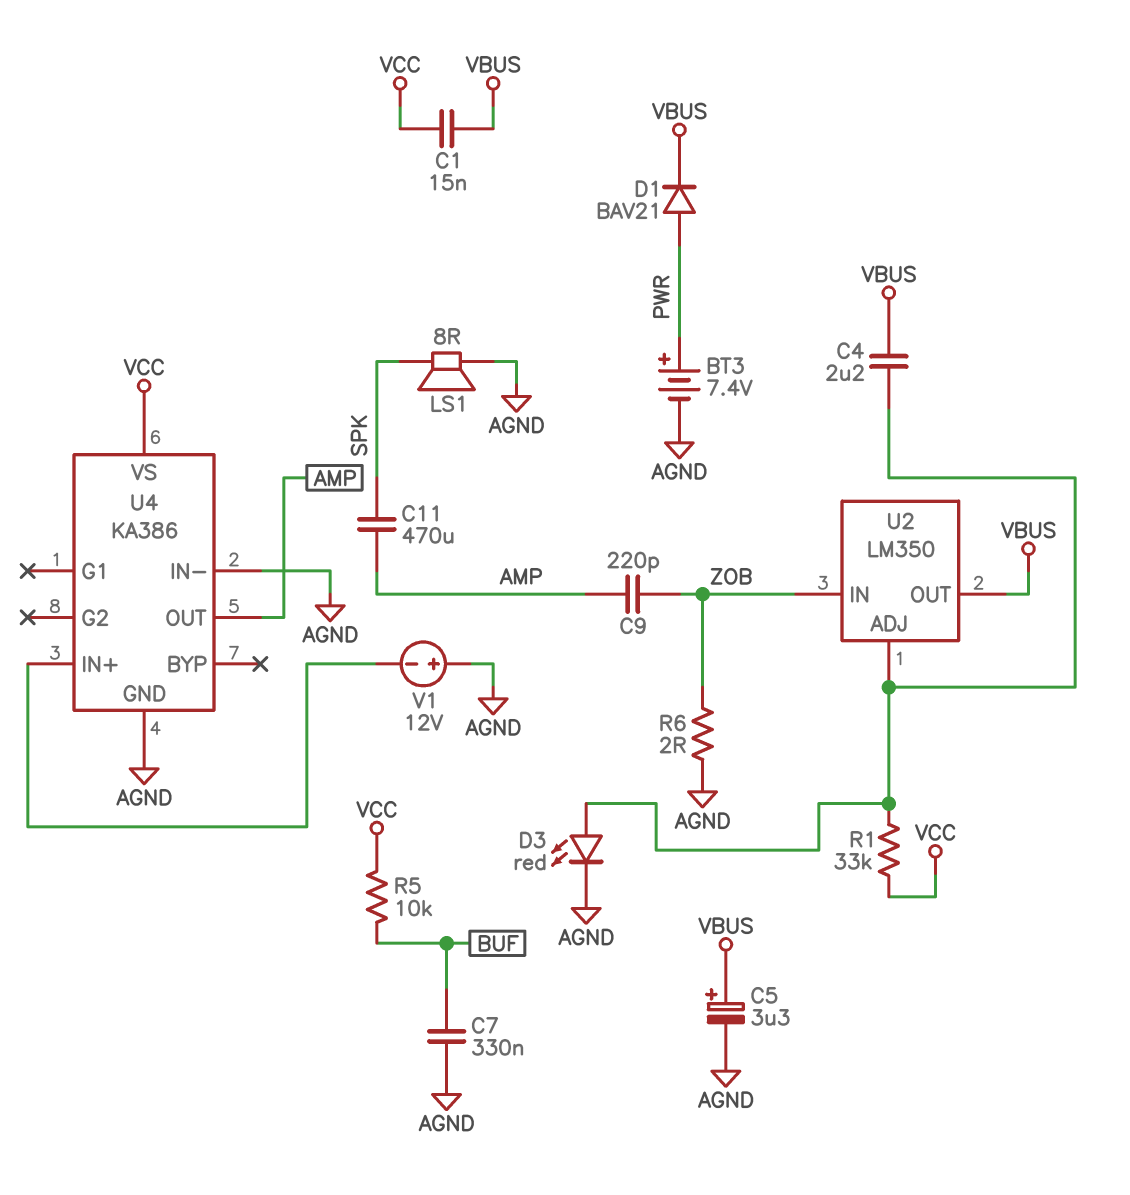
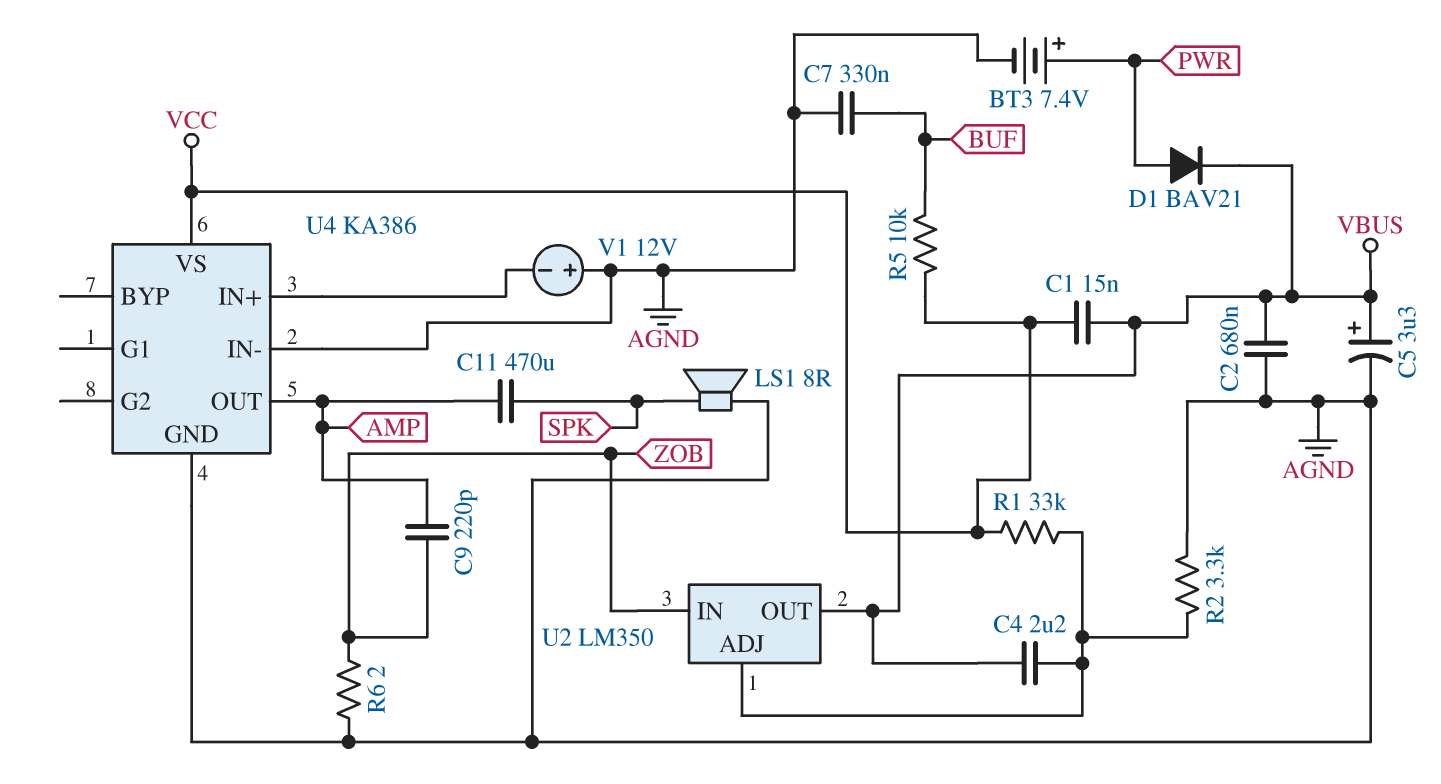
C2: none -> 680nF (AGND, VBUS)
D3: LED red (A U2/ADJ, K AGND) -> none
R2: none -> 3.3k (AGND, U2/ADJ)

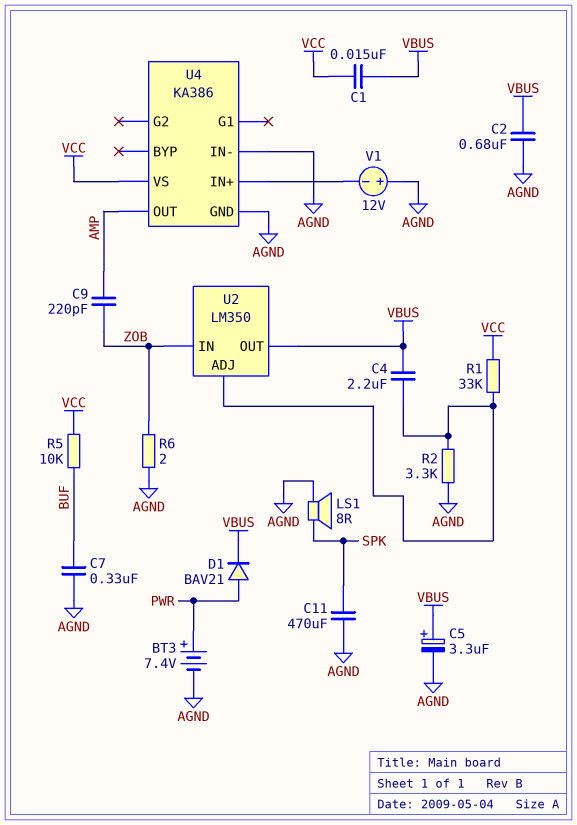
C11: 470uF (AMP, SPK) -> 470uF (AGND, SPK)

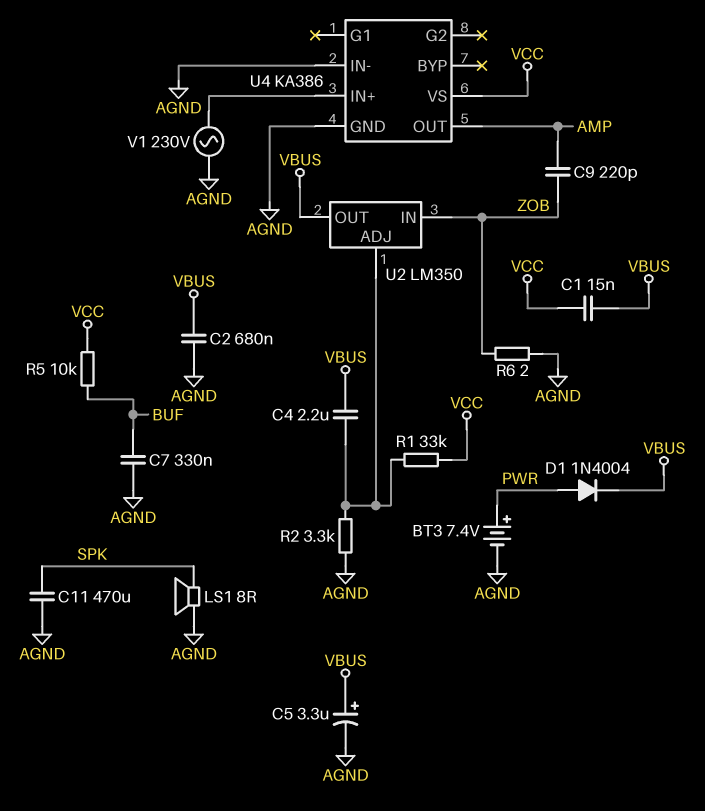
D1: diode BAV21 (A PWR, K VBUS) -> diode 1N4004 (A PWR, K VBUS)
V1: 12V (plus AGND, minus U4/IN+) -> AC 230V (AGND, U4/IN+)

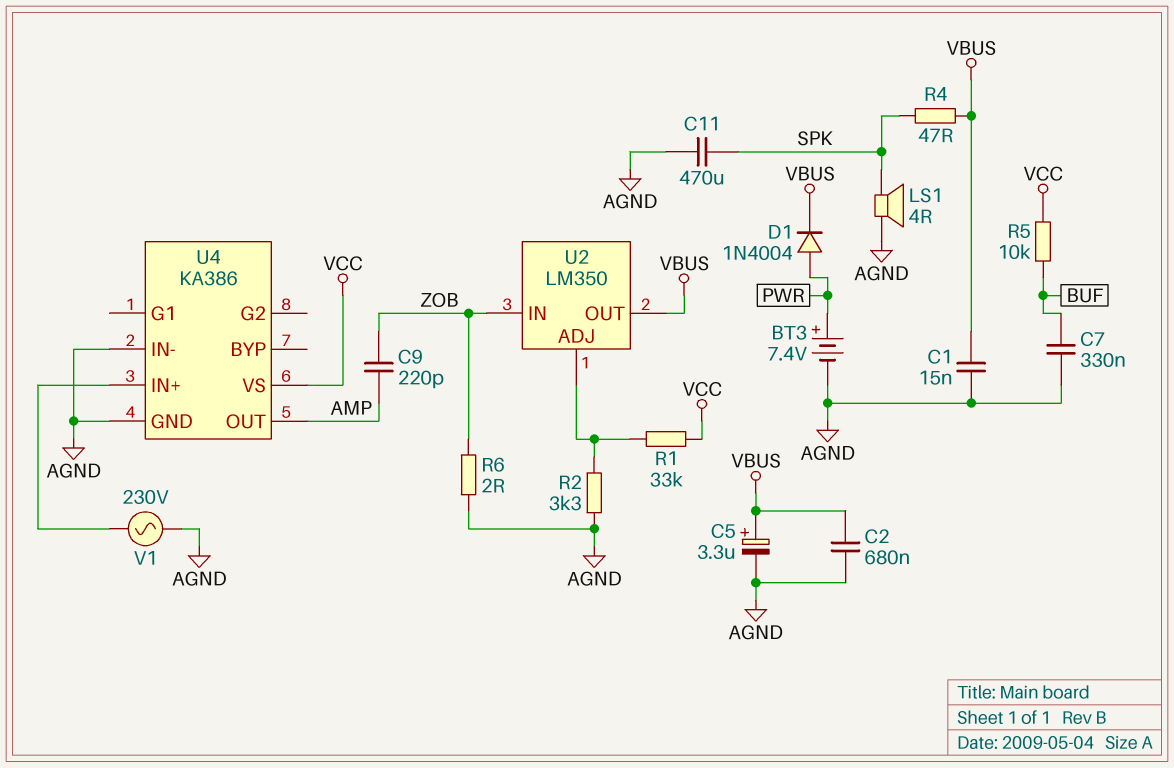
C1: 15nF (VBUS, VCC) -> 15nF (AGND, VBUS)
C4: 2.2uF (U2/ADJ, VBUS) -> none
LS1: speaker 8R (AGND, SPK) -> speaker 4R (AGND, SPK)
R4: none -> 47 (SPK, VBUS)

